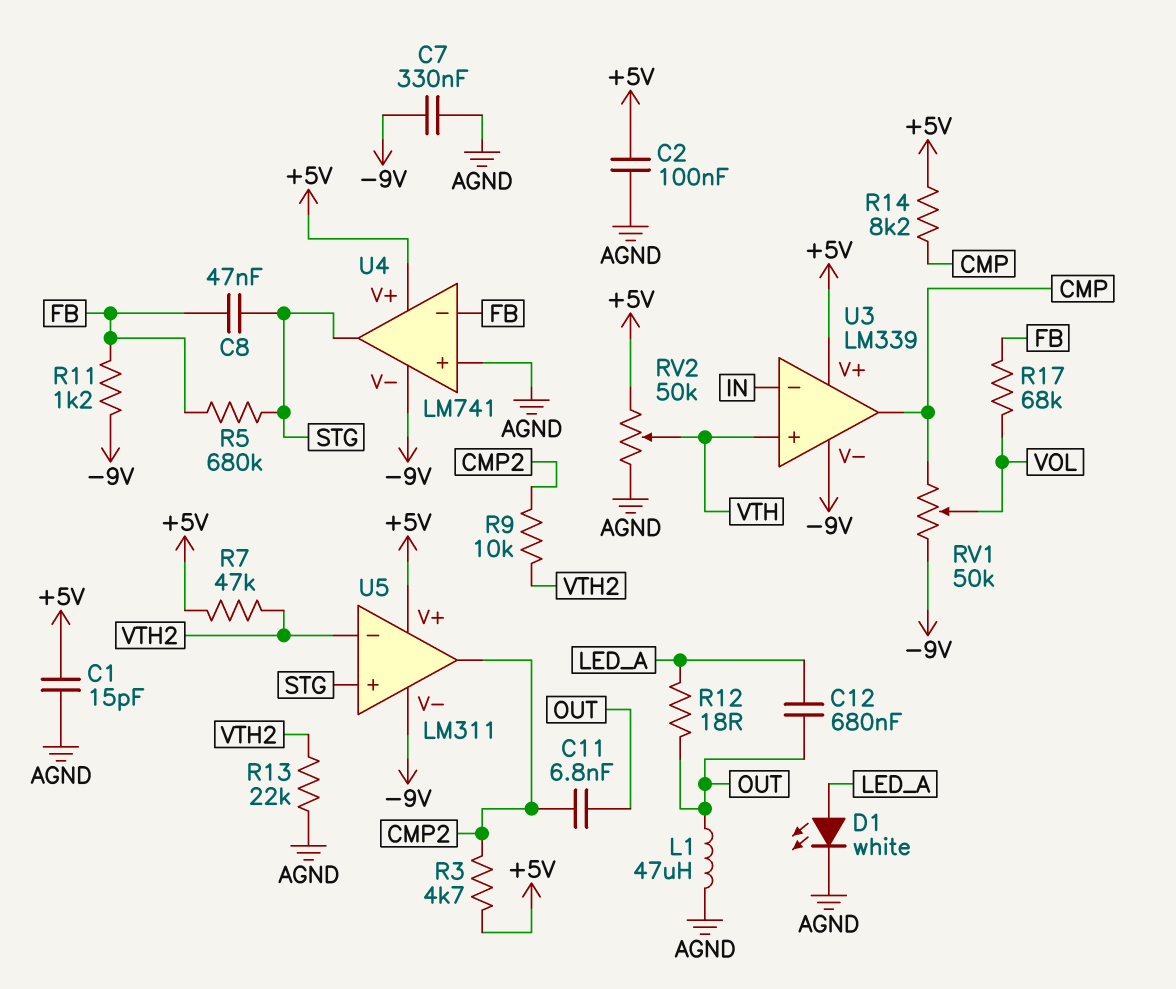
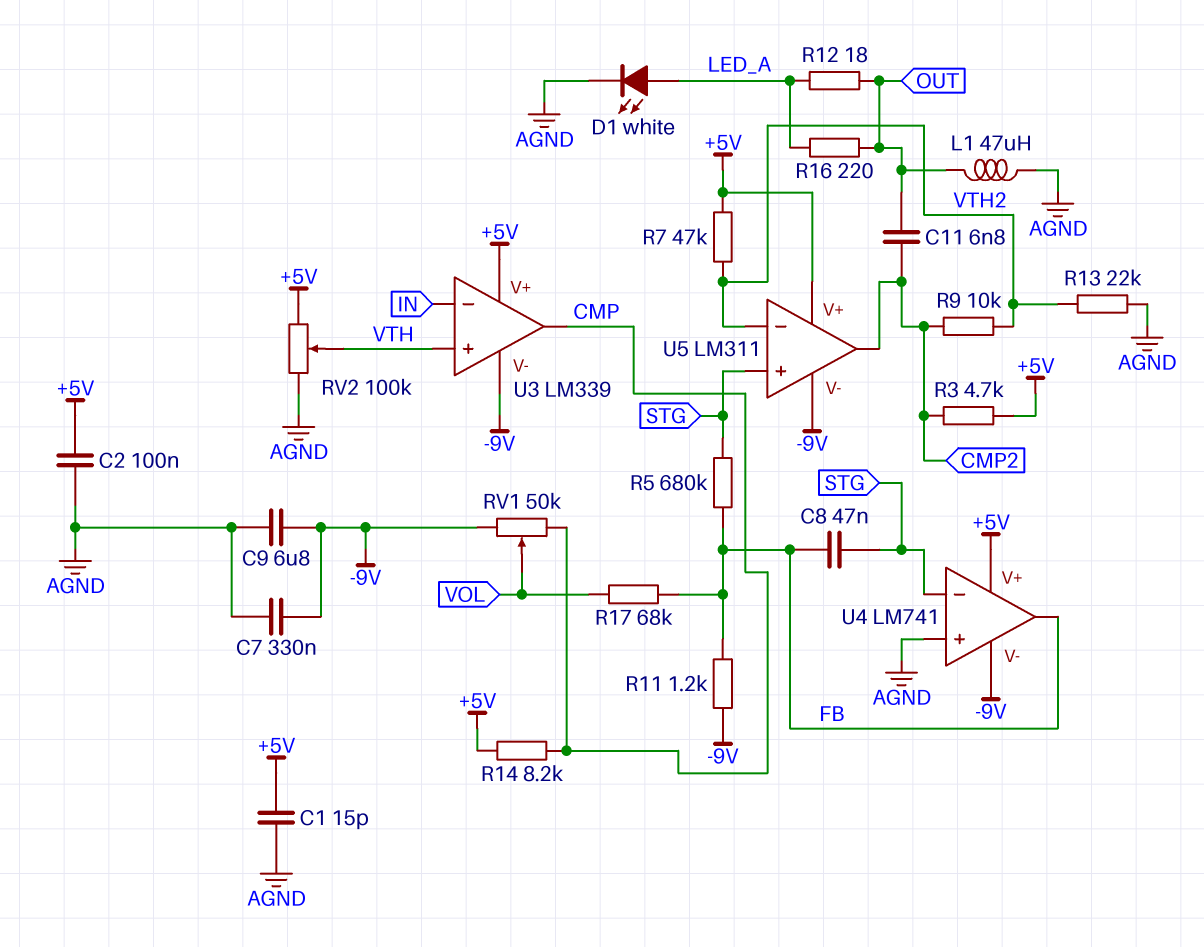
C9: none -> 6.8uF (-9V, AGND)
C12: 680nF (LED_A, OUT) -> none
R16: none -> 220 (LED_A, OUT)
RV2: 50k (+5V, AGND, wiper VTH) -> 100k (+5V, AGND, wiper VTH)
U4 pin in-: FB -> STG
U4 pin out: STG -> FB

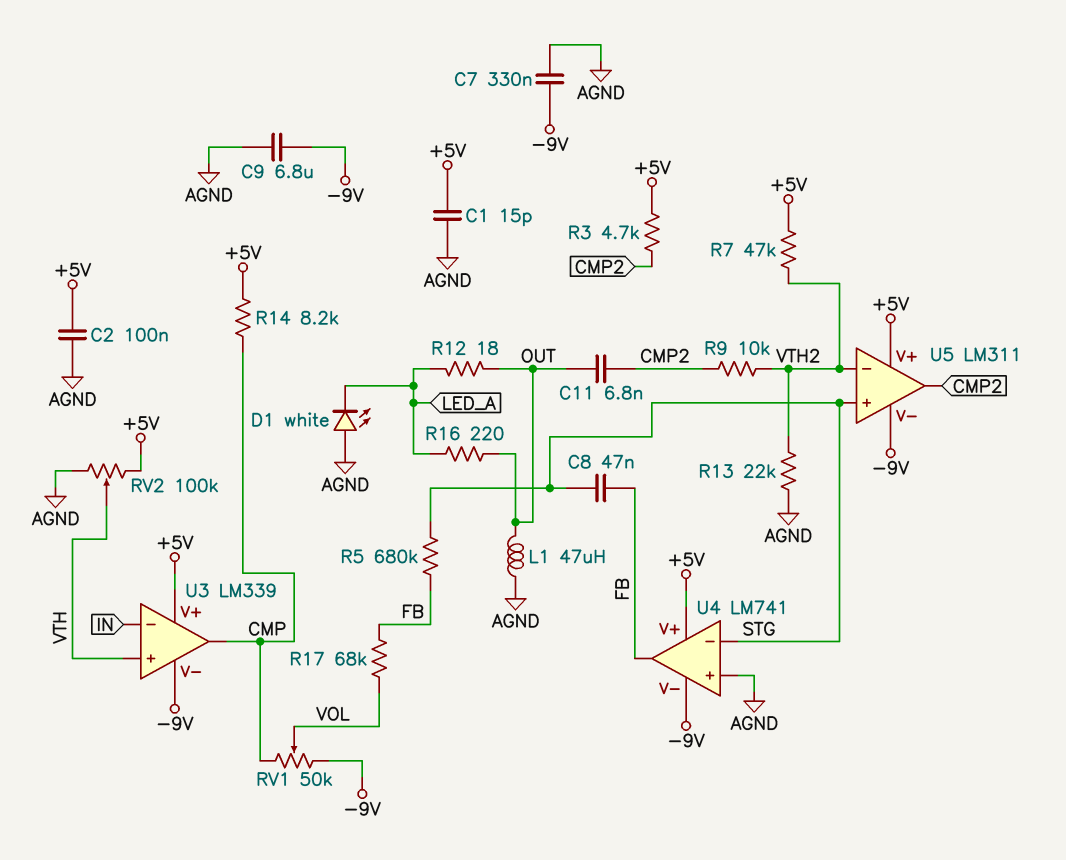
D1: LED white (A LED_A, K AGND) -> LED white (A AGND, K LED_A)
R11: 1.2k (-9V, FB) -> none

